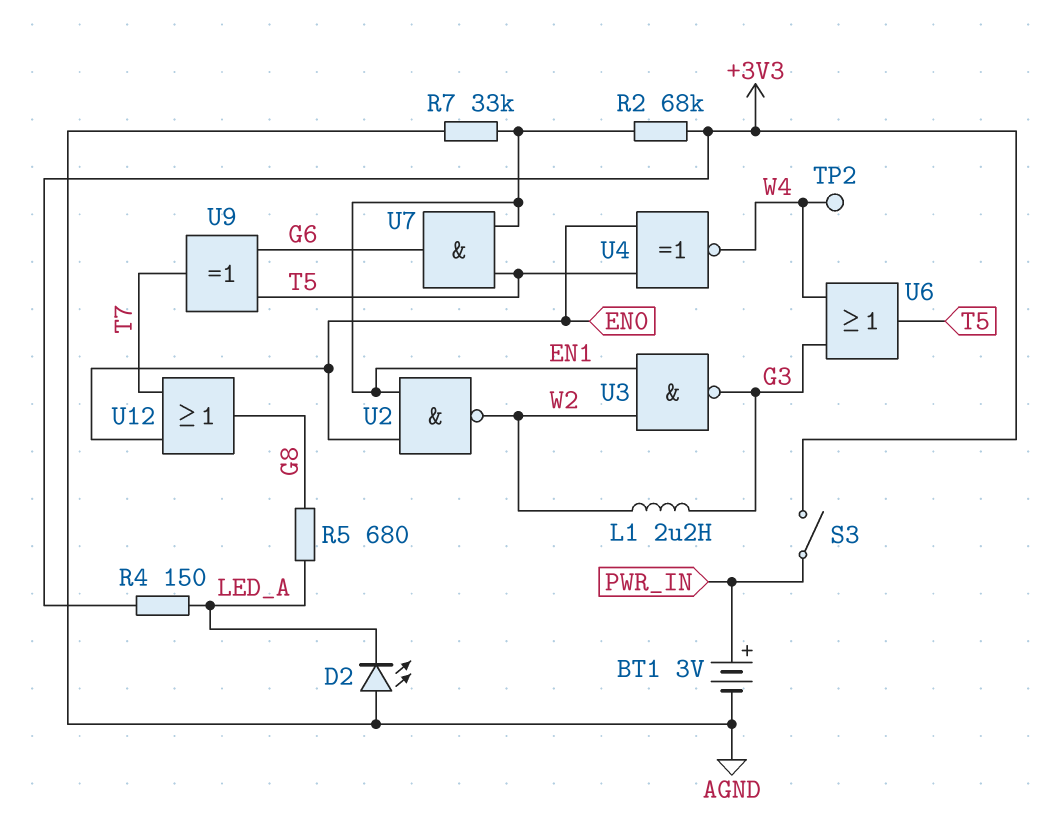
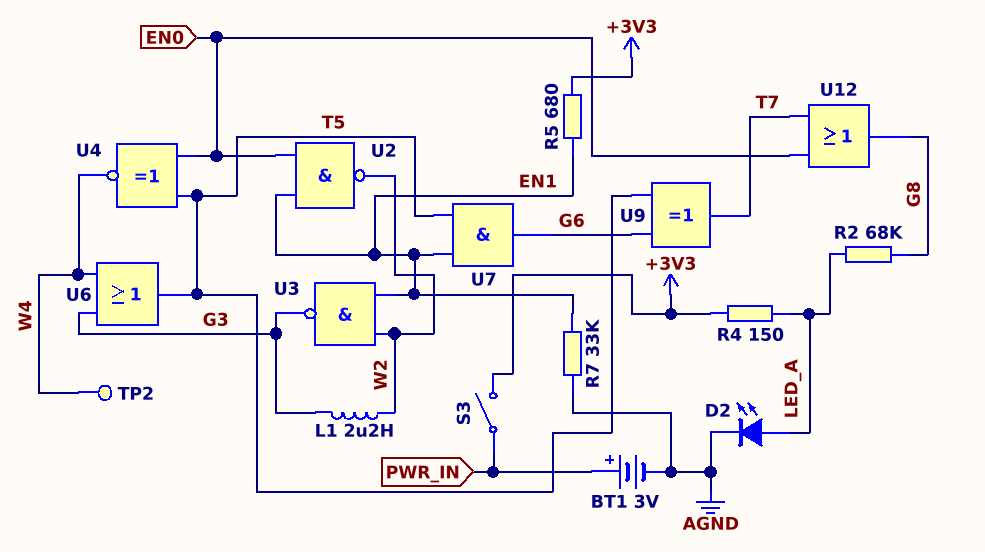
D2: LED (A AGND, K LED_A) -> LED (A LED_A, K AGND)
R2: 68k (+3V3, EN1) -> 68k (G8, LED_A)
R5: 680 (G8, LED_A) -> 680 (+3V3, EN1)

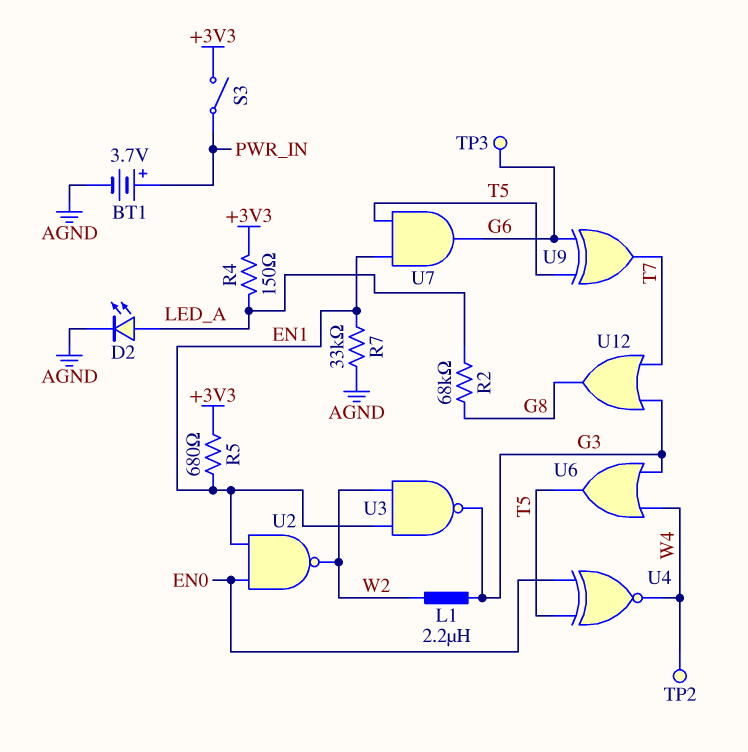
BT1: 3V (plus PWR_IN, minus AGND) -> 3.7V (plus PWR_IN, minus AGND)
TP3: none -> test point (G6)
U12: OR (in EN0, in T7, out G8) -> OR (in G3, in T7, out G8)

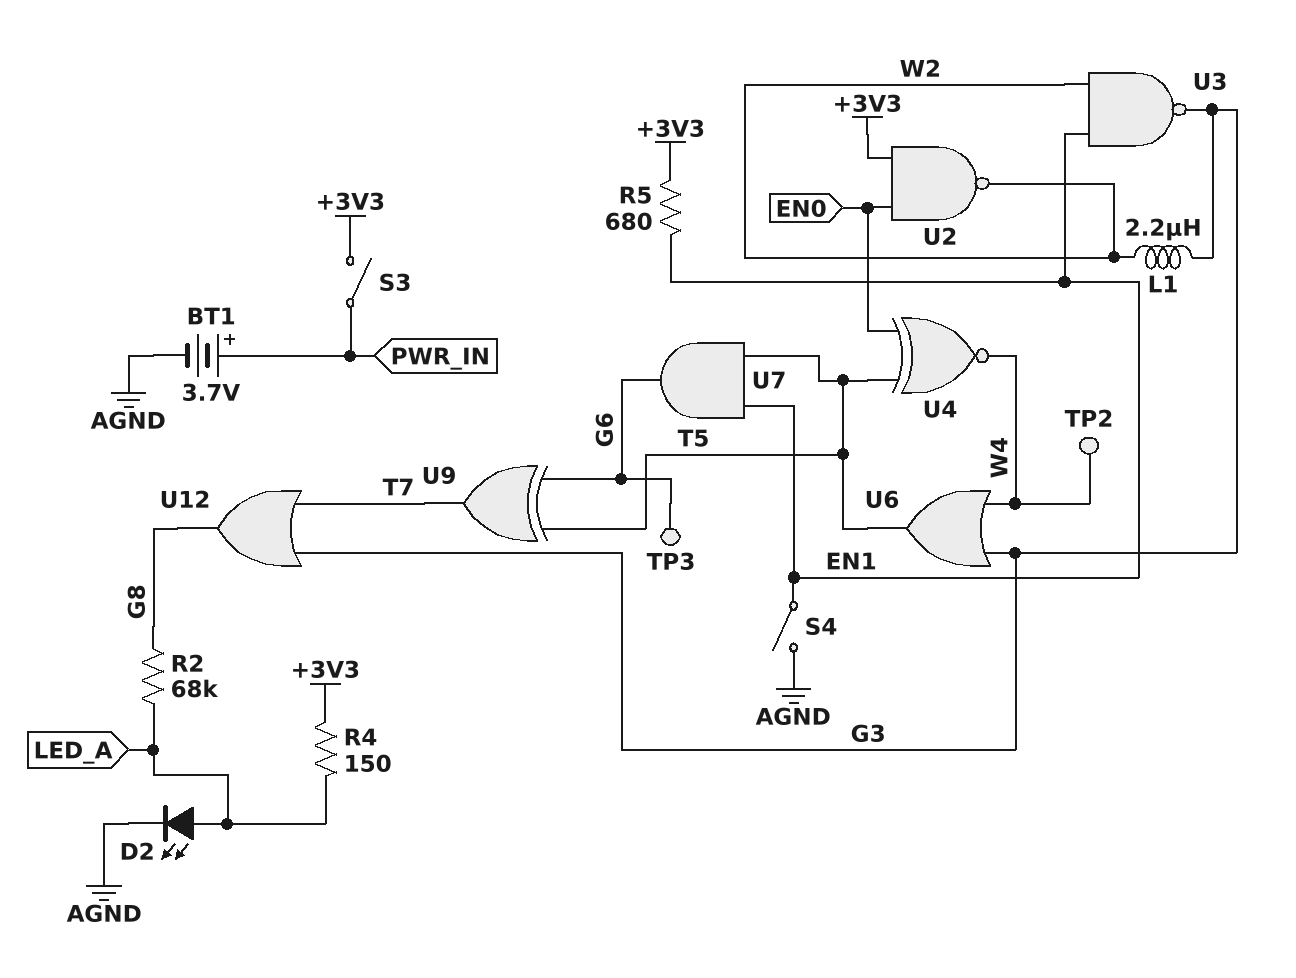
R7: 33k (AGND, EN1) -> none
S4: none -> switch (AGND, EN1)
U2: NAND (in EN0, in EN1, out W2) -> NAND (in +3V3, in EN0, out W2)

